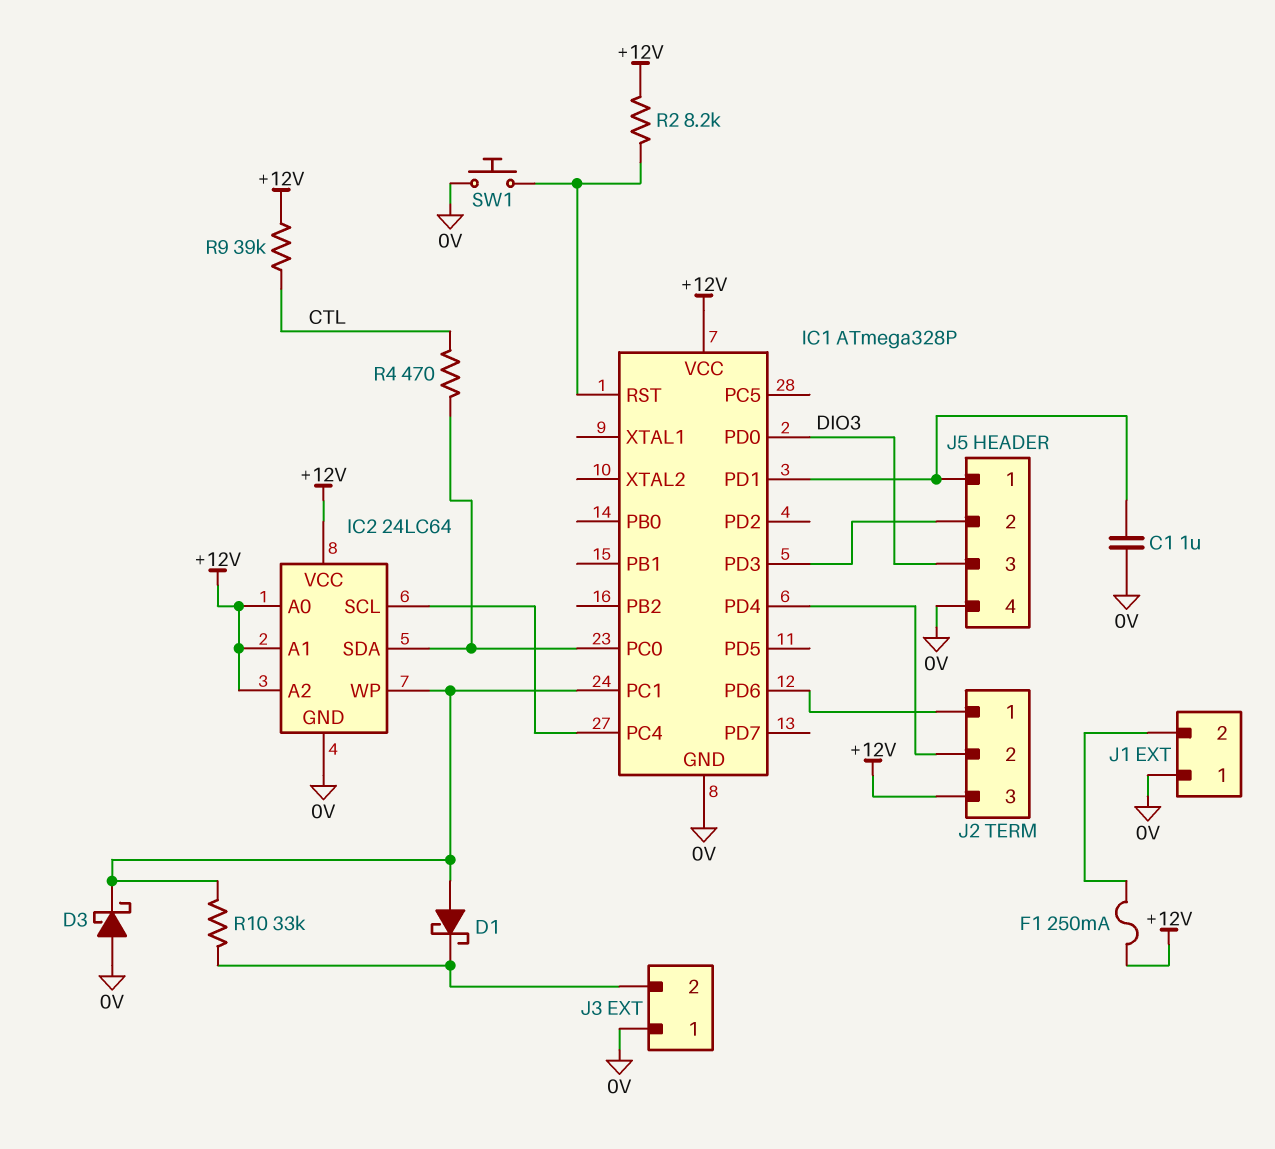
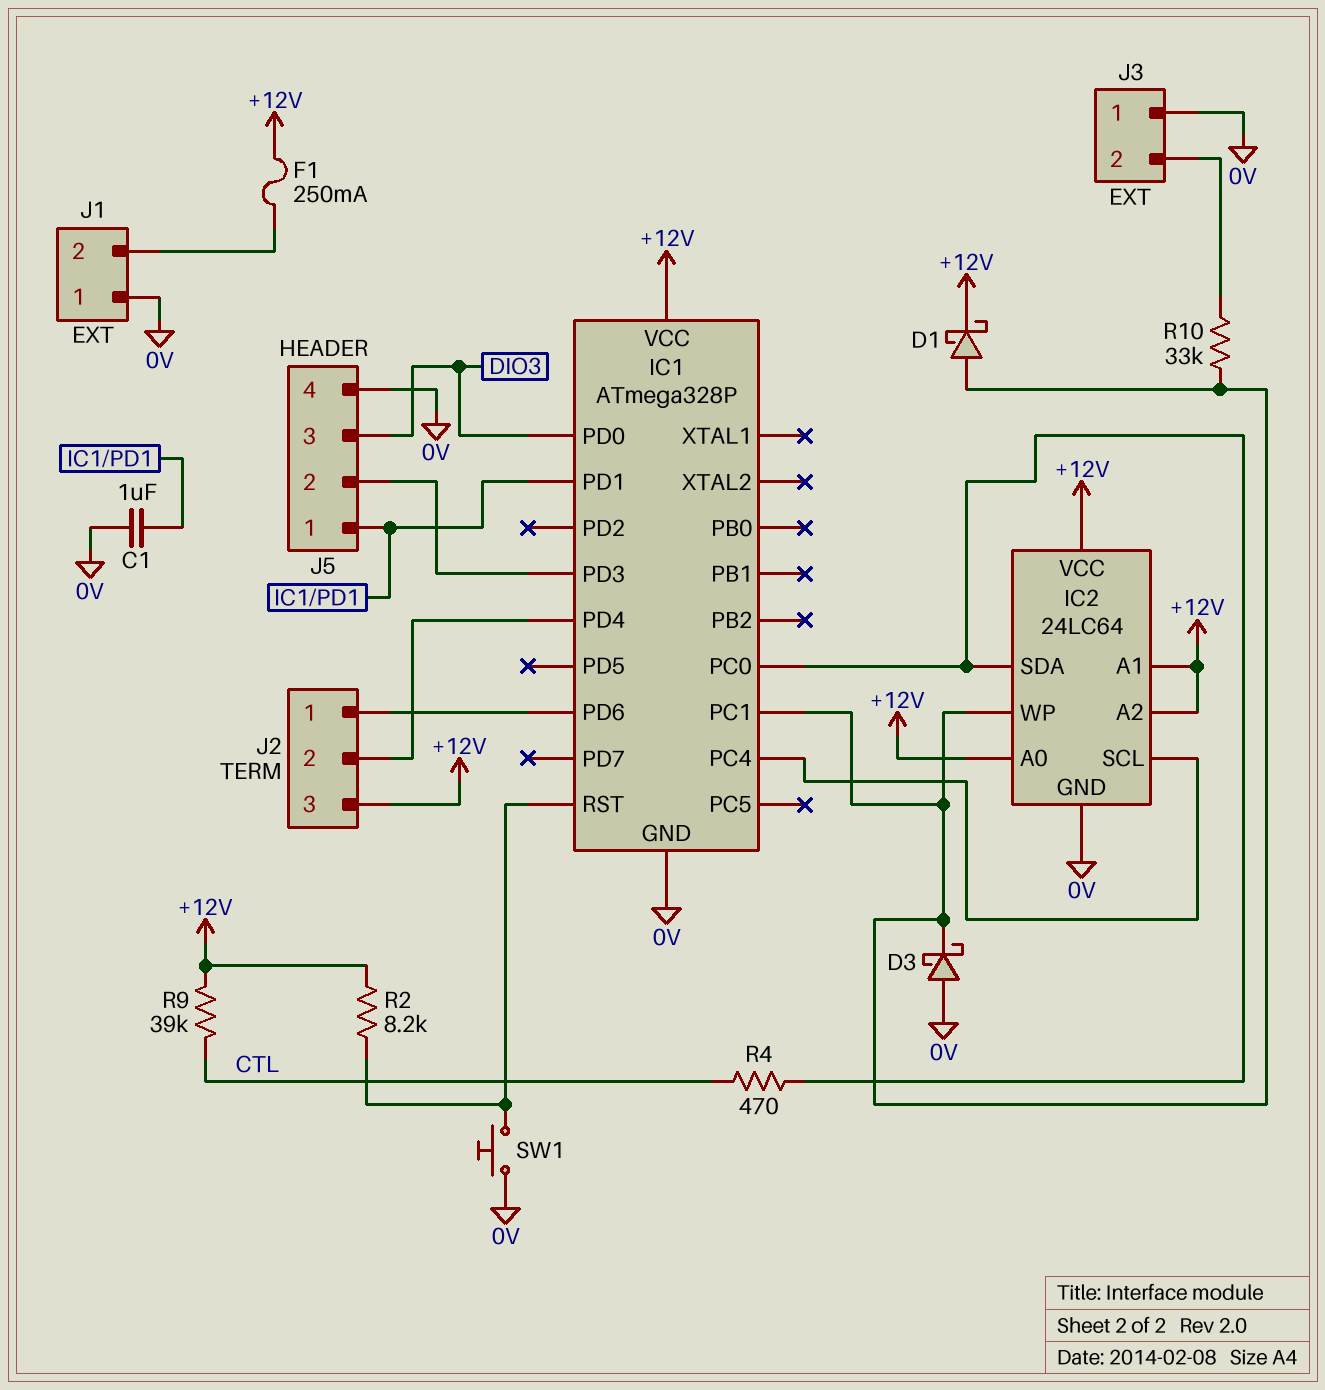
D1: schottky (A IC1/PC1, K J3/2) -> schottky (A IC1/PC1, K +12V)

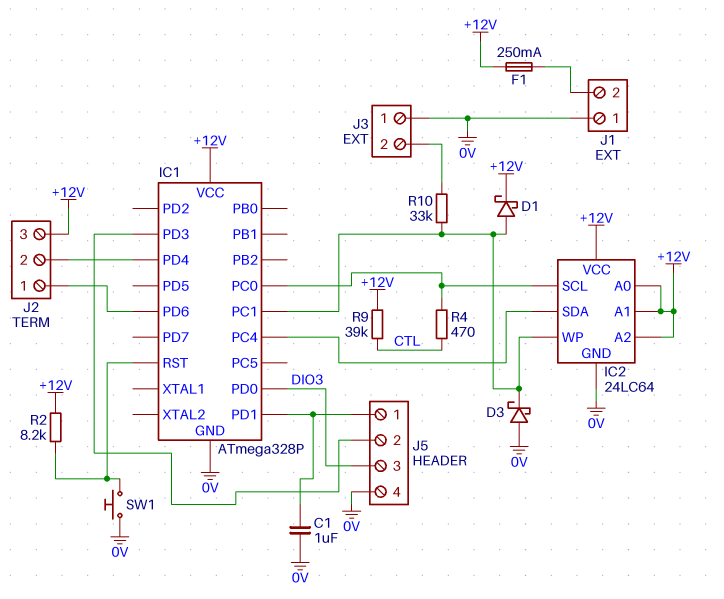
IC2 pin SCL: IC1/PC4 -> IC1/PC0
IC2 pin SDA: IC1/PC0 -> IC1/PC4

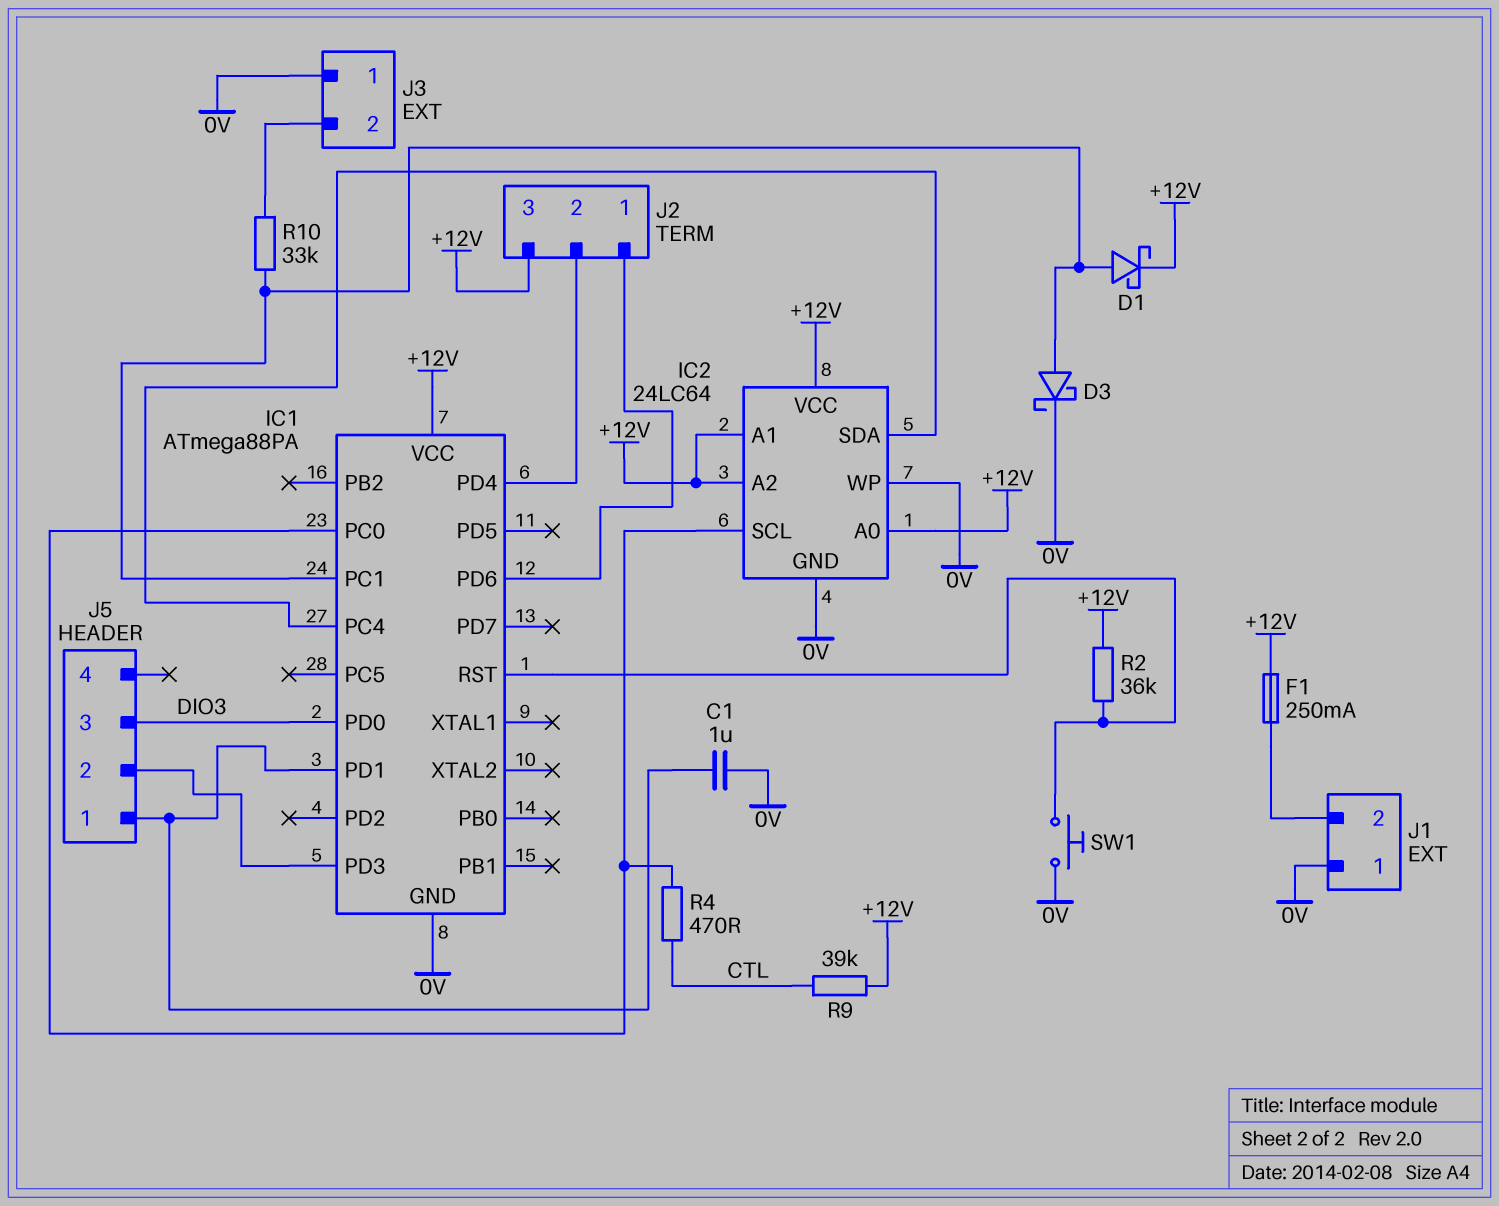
D3: schottky (A 0V, K IC1/PC1) -> schottky (A IC1/PC1, K 0V)
IC1: ATmega328P -> ATmega88PA
IC2 pin WP: IC1/PC1 -> 0V
J5 pin 4: 0V -> none
R2: 8.2k (+12V, IC1/RST) -> 36k (+12V, IC1/RST)

